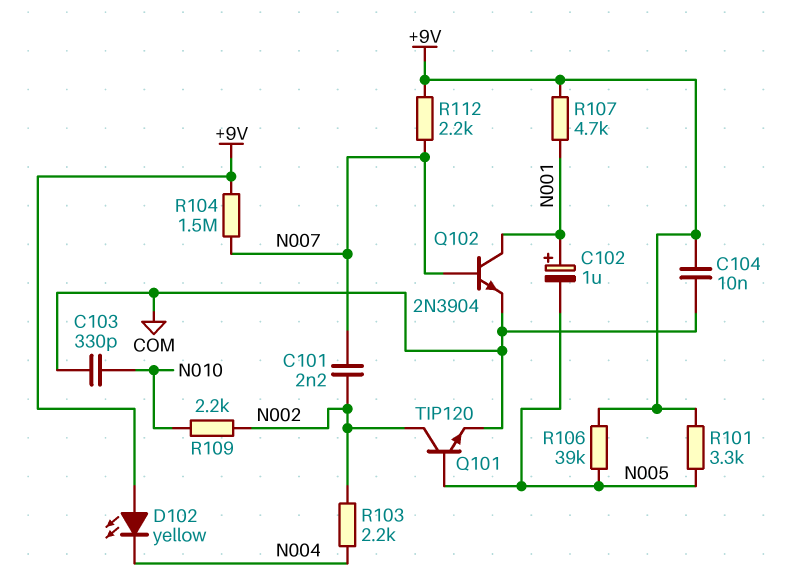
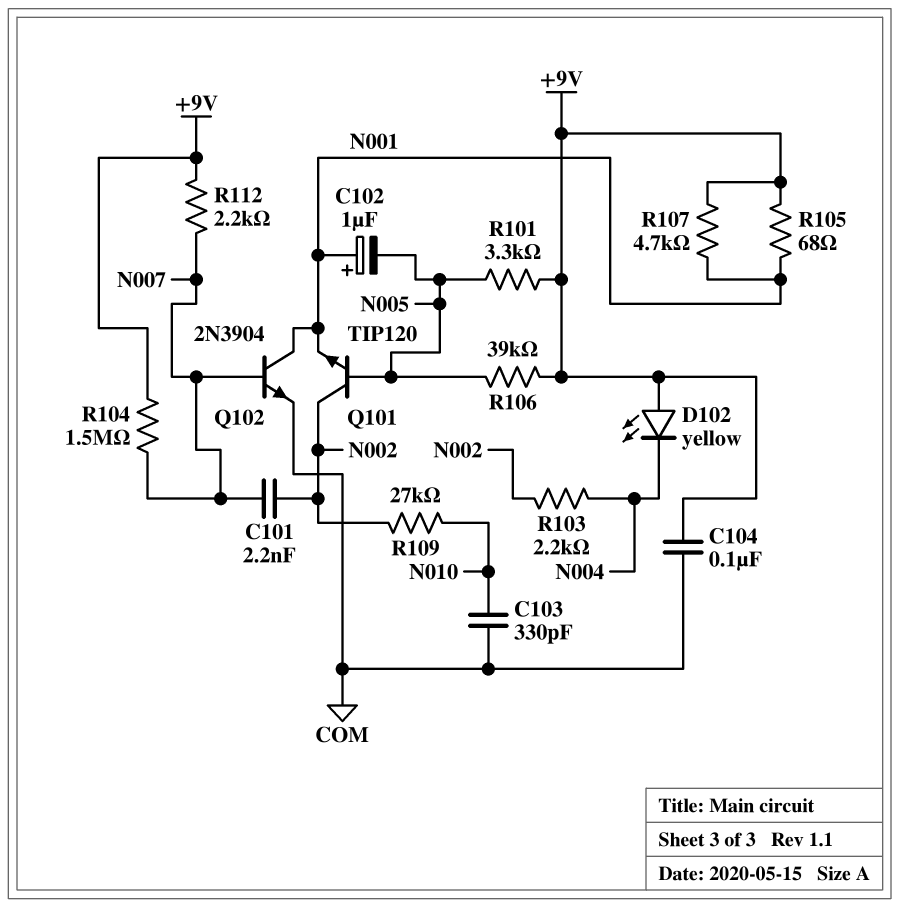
C104: 10nF (+9V, COM) -> 100nF (+9V, COM)
Q101: NPN TIP120 (B N005, C N002, E COM) -> NPN TIP120 (B N005, C N002, E N001)
R105: none -> 68 (+9V, N001)
R109: 2.2k (N002, N010) -> 27k (N002, N010)

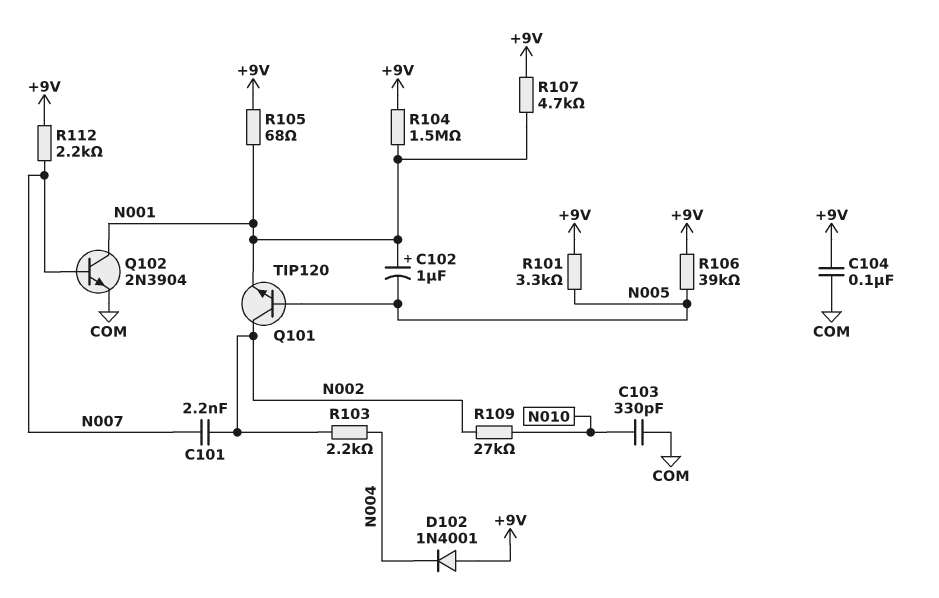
D102: LED yellow (A +9V, K N004) -> diode 1N4001 (A +9V, K N004)
R104: 1.5M (+9V, N007) -> 1.5M (+9V, N001)

